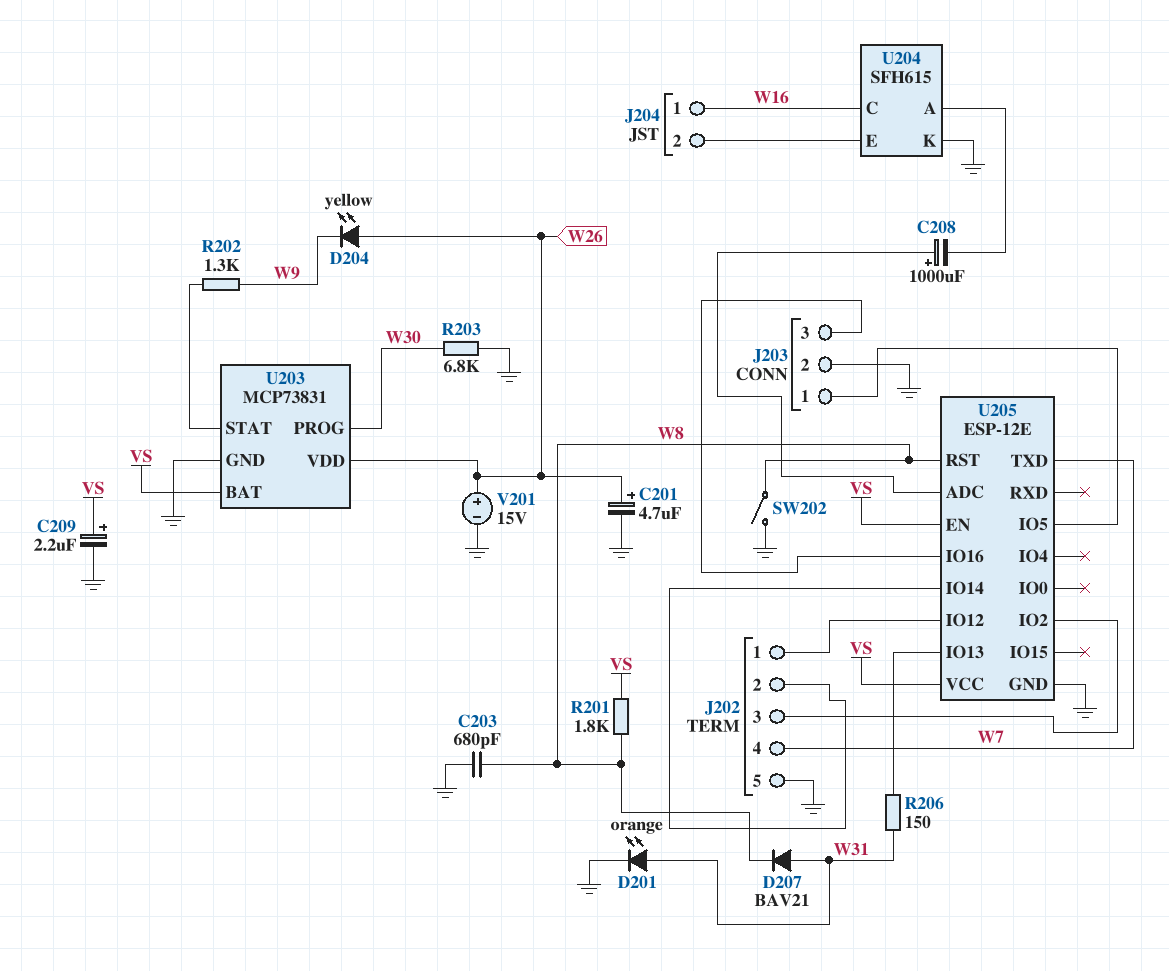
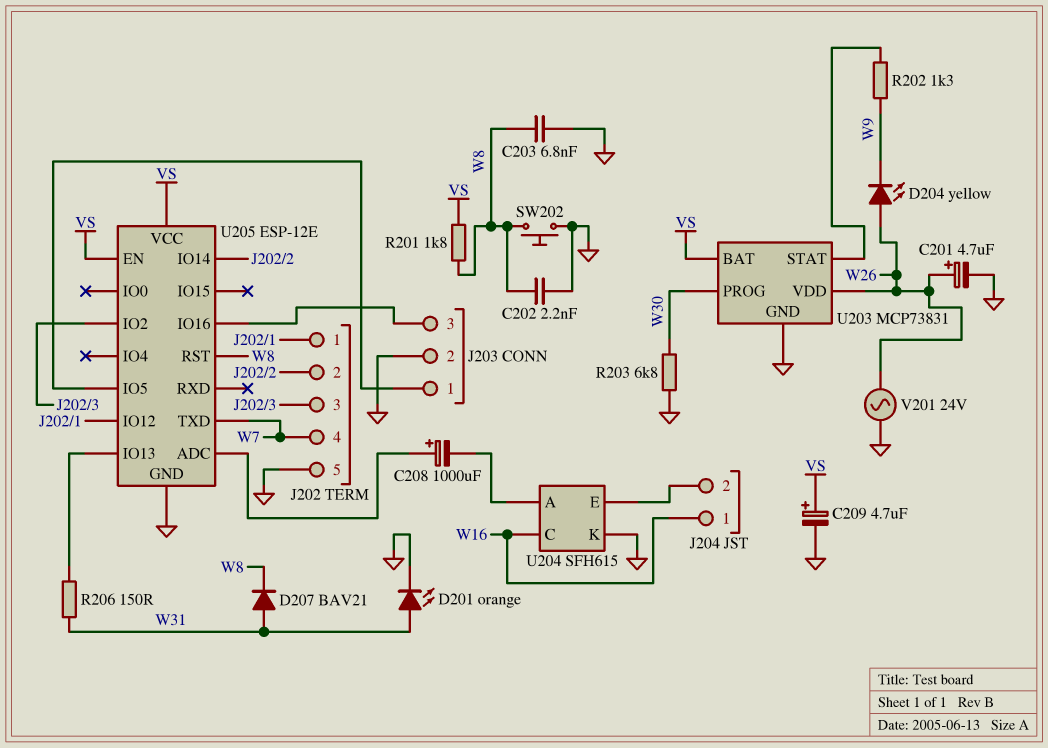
C202: none -> 2.2nF (GND, W8)
C203: 680pF (GND, W8) -> 6.8nF (GND, W8)
C209: 2.2uF (plus VS, minus GND) -> 4.7uF (plus VS, minus GND)
SW202: switch (GND, W8) -> button (GND, W8)
V201: 15V (plus W26, minus GND) -> AC 24V (GND, W26)

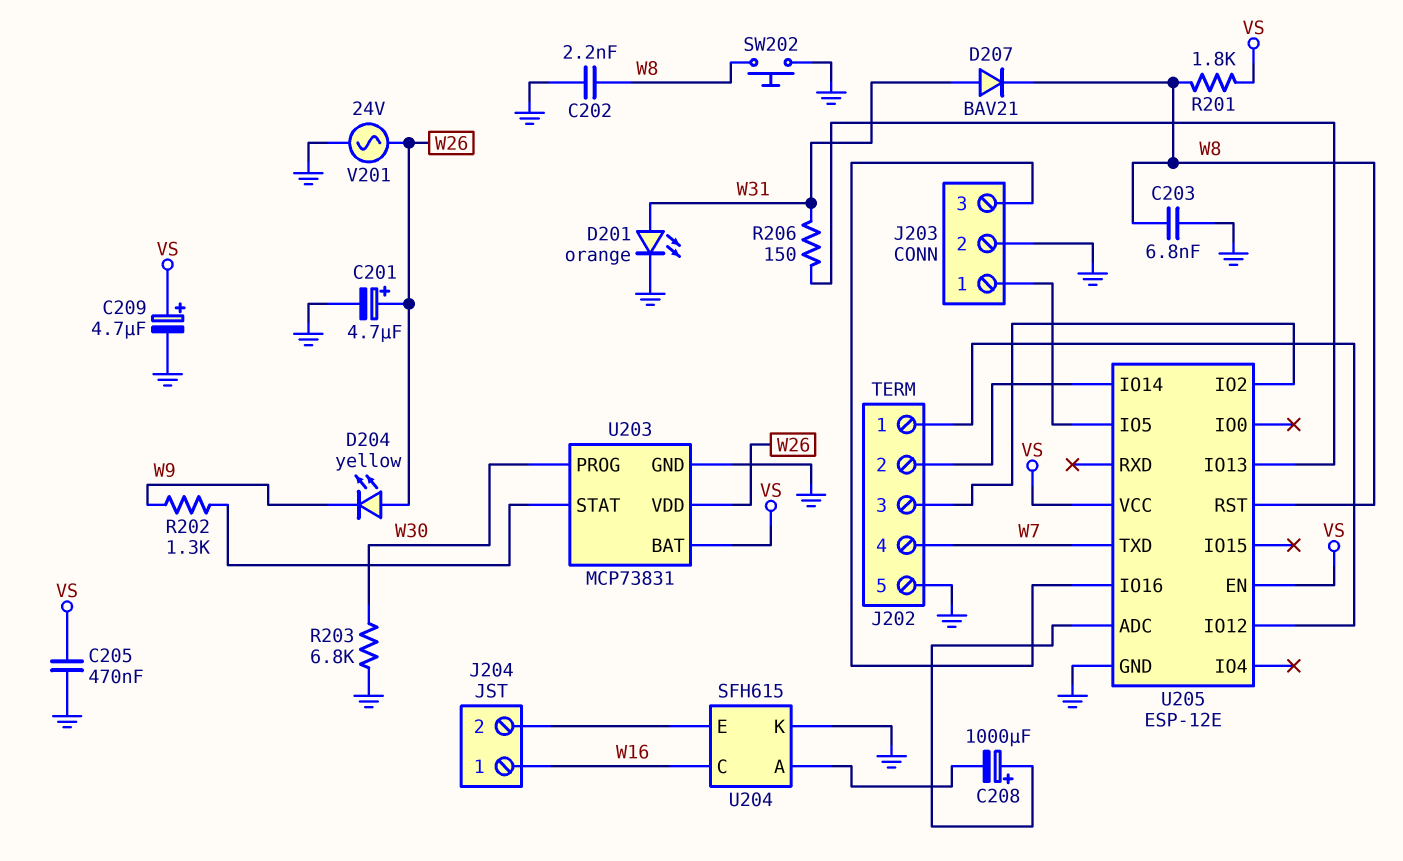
C205: none -> 470nF (GND, VS)

